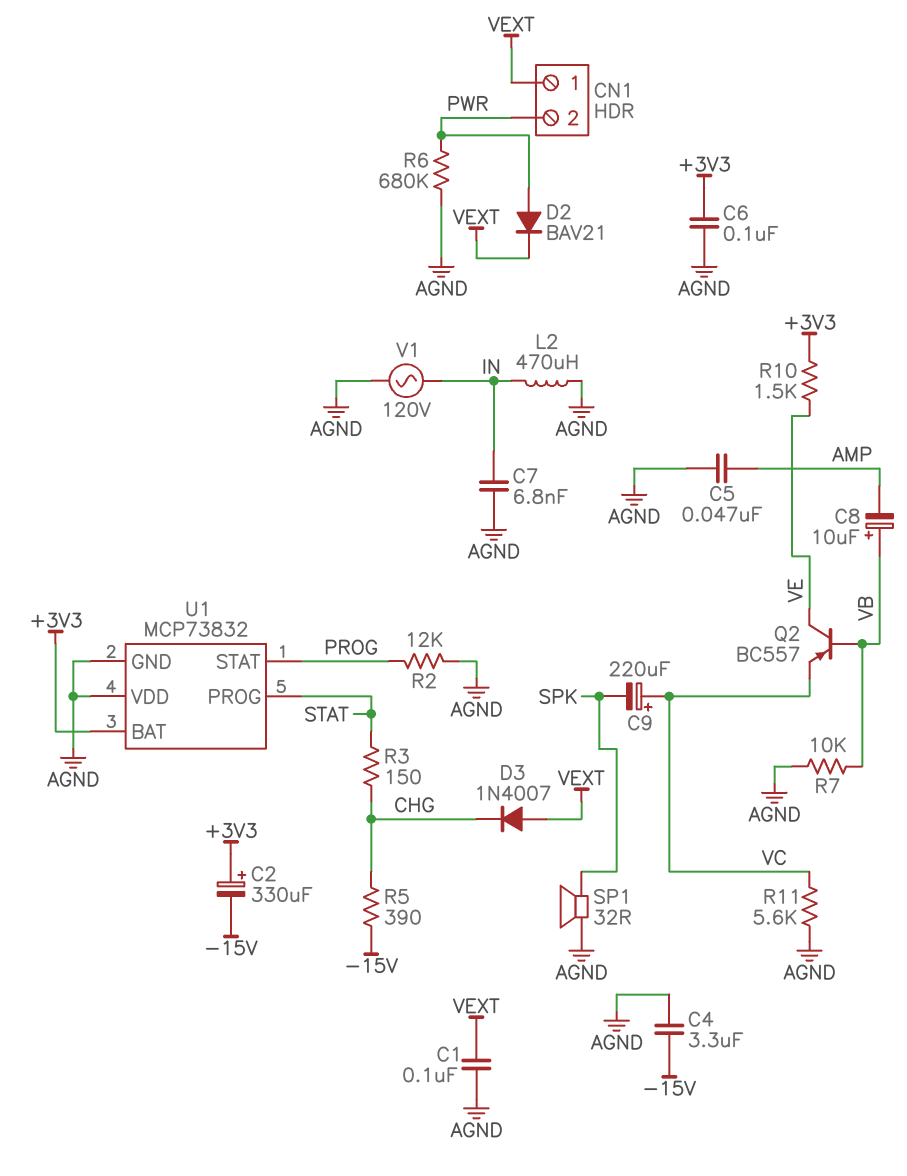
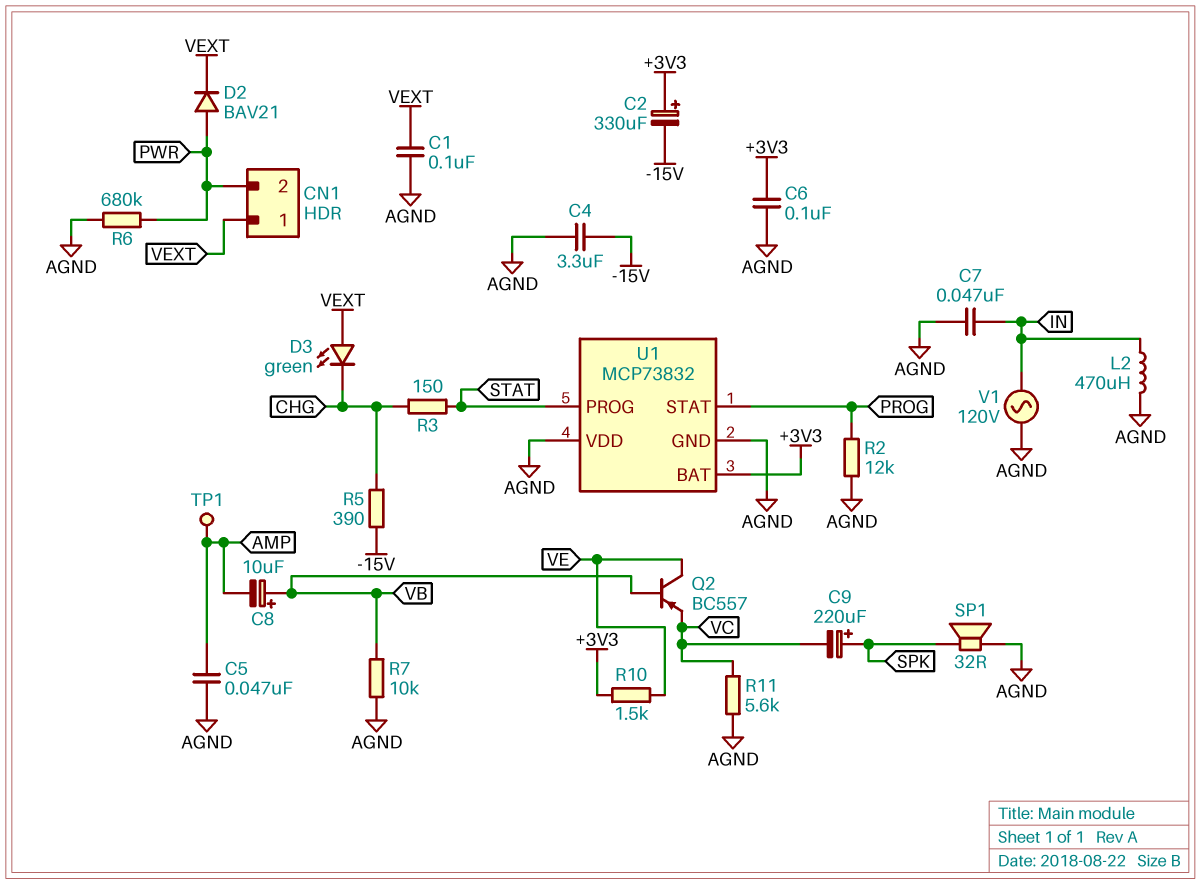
C7: 6.8nF (AGND, IN) -> 47nF (AGND, IN)
C9: 220uF (plus VC, minus SPK) -> 220uF (plus SPK, minus VC)
D3: diode 1N4007 (A VEXT, K CHG) -> LED green (A VEXT, K CHG)
TP1: none -> test point (AMP)

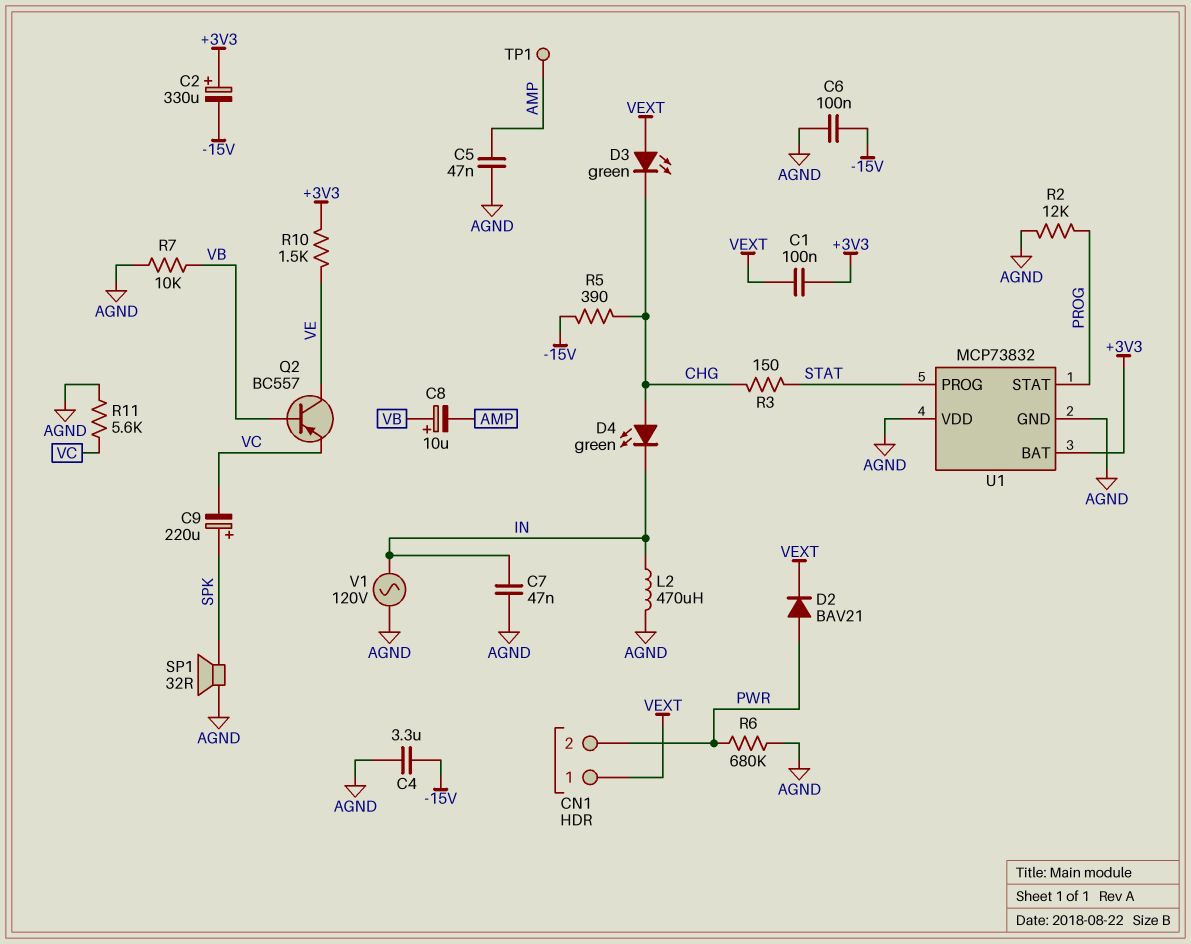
C1: 100nF (AGND, VEXT) -> 100nF (+3V3, VEXT)
C6: 100nF (+3V3, AGND) -> 100nF (-15V, AGND)
D4: none -> LED green (A CHG, K IN)

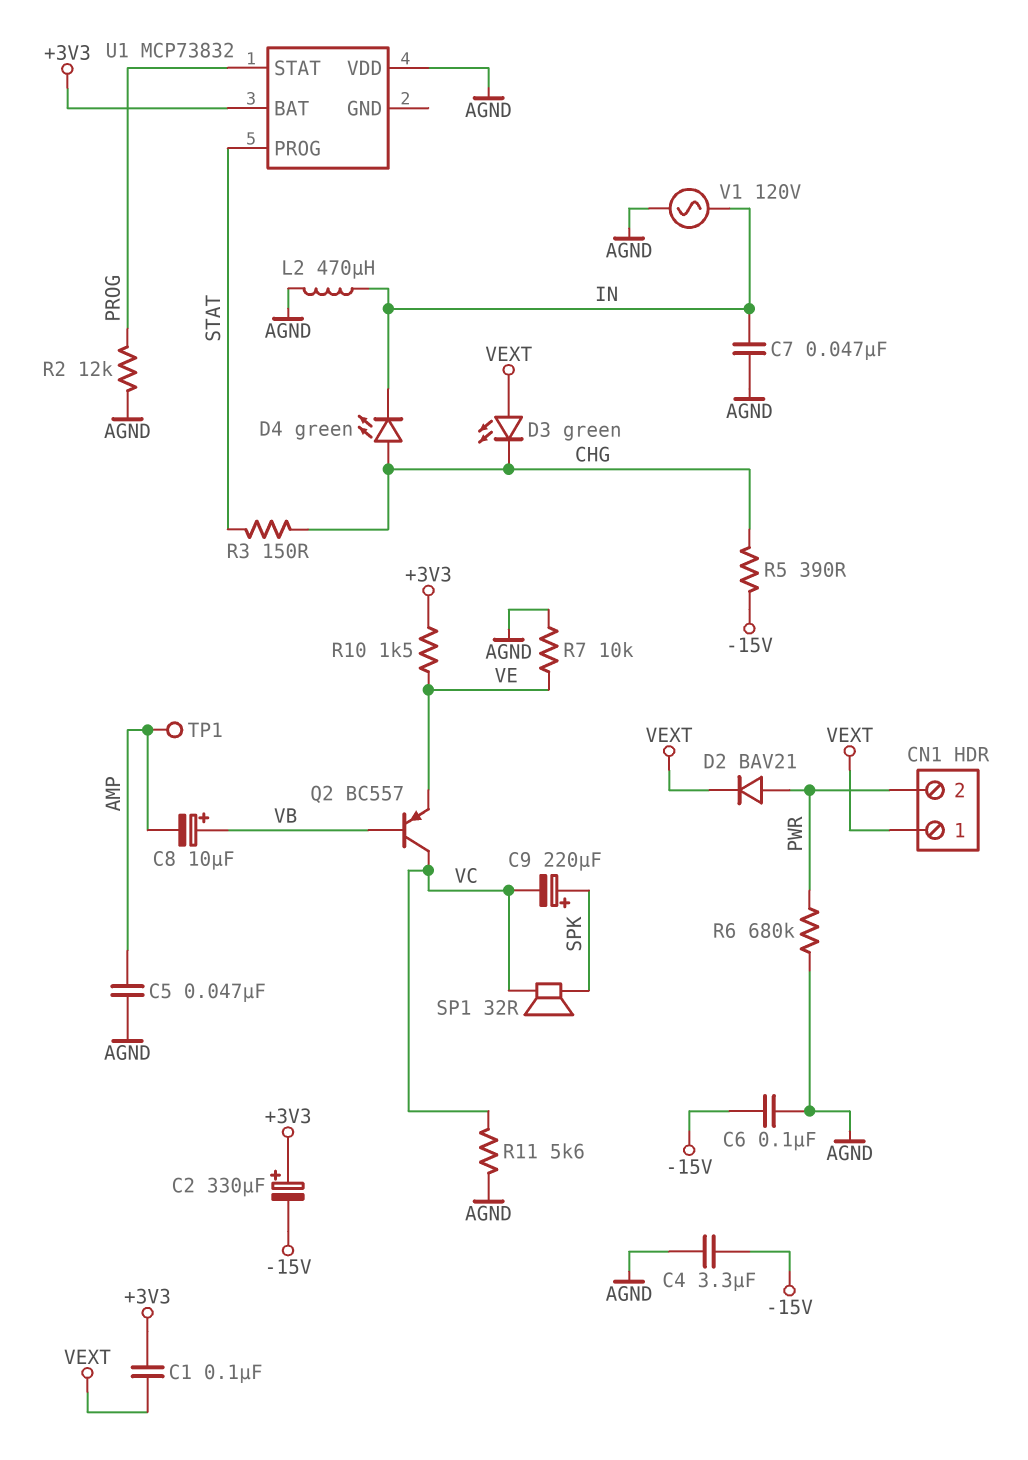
Q2: PNP BC557 (B VB, C VE, E VC) -> PNP BC557 (B VB, C VC, E VE)
R7: 10k (AGND, VB) -> 10k (AGND, VE)
SP1: speaker 32R (AGND, SPK) -> speaker 32R (SPK, VC)
U1 pin GND: AGND -> none

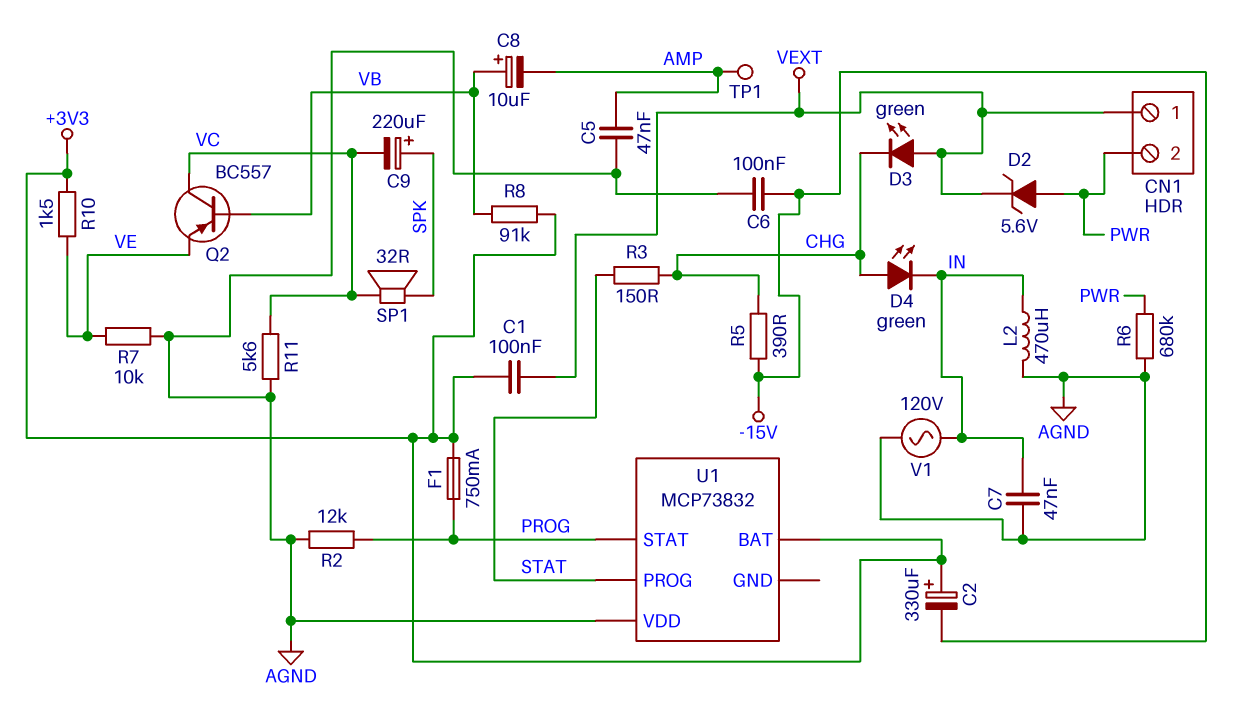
C4: 3.3uF (-15V, AGND) -> none
D2: diode BAV21 (A PWR, K VEXT) -> zener 5.6V (A PWR, K VEXT)
F1: none -> 750mA (+3V3, PROG)
R8: none -> 91k (+3V3, VB)

